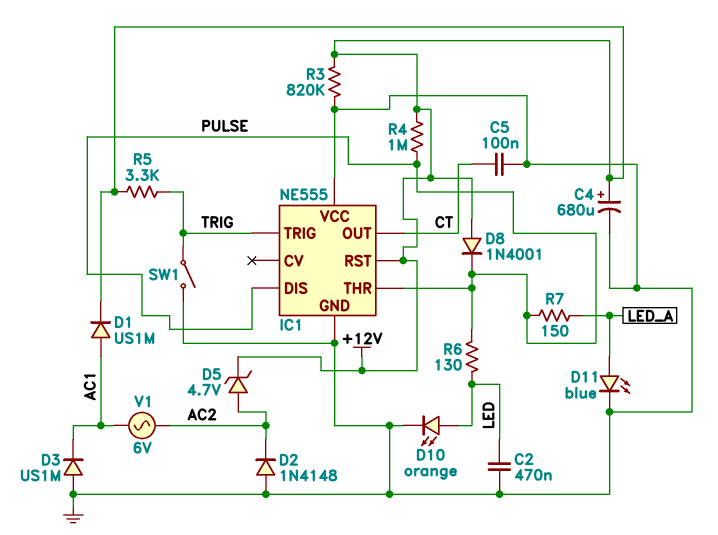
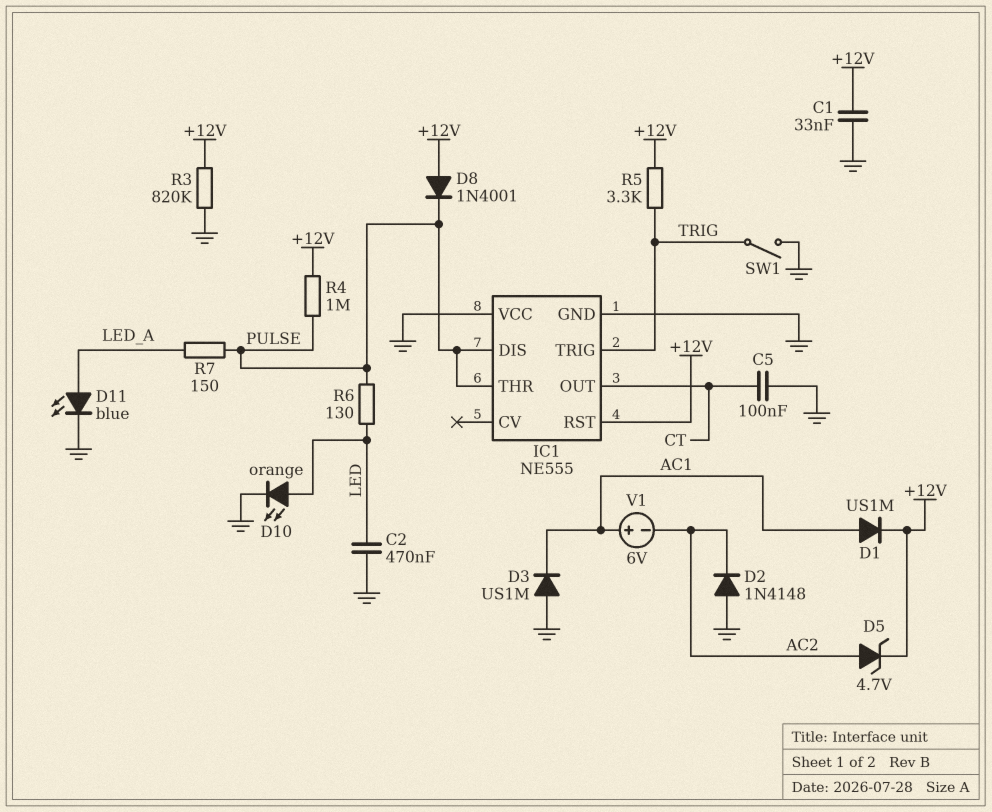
C1: none -> 33nF (+12V, GND)
C4: 680uF (plus +12V, minus GND) -> none
V1: AC 6V (AC1, AC2) -> 6V (plus AC1, minus AC2)

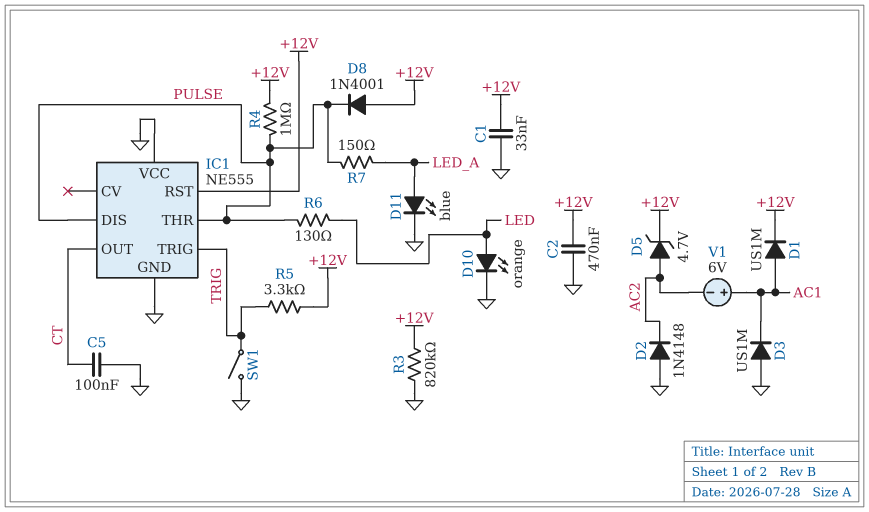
C2: 470nF (GND, LED) -> 470nF (+12V, GND)

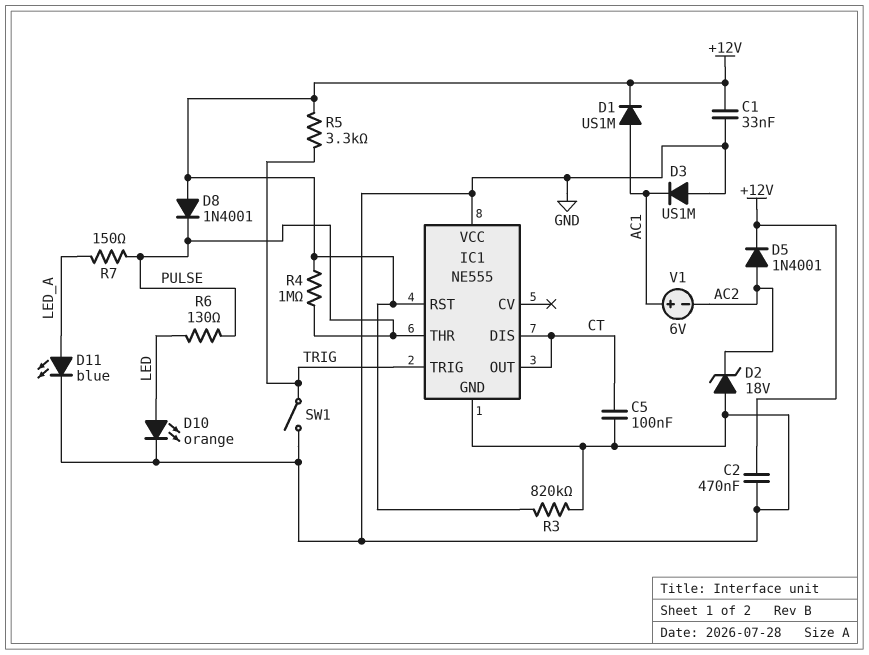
D2: diode 1N4148 (A GND, K AC2) -> zener 18V (A GND, K AC2)
D5: zener 4.7V (A AC2, K +12V) -> diode 1N4001 (A AC2, K +12V)
IC1 pin DIS: PULSE -> CT

